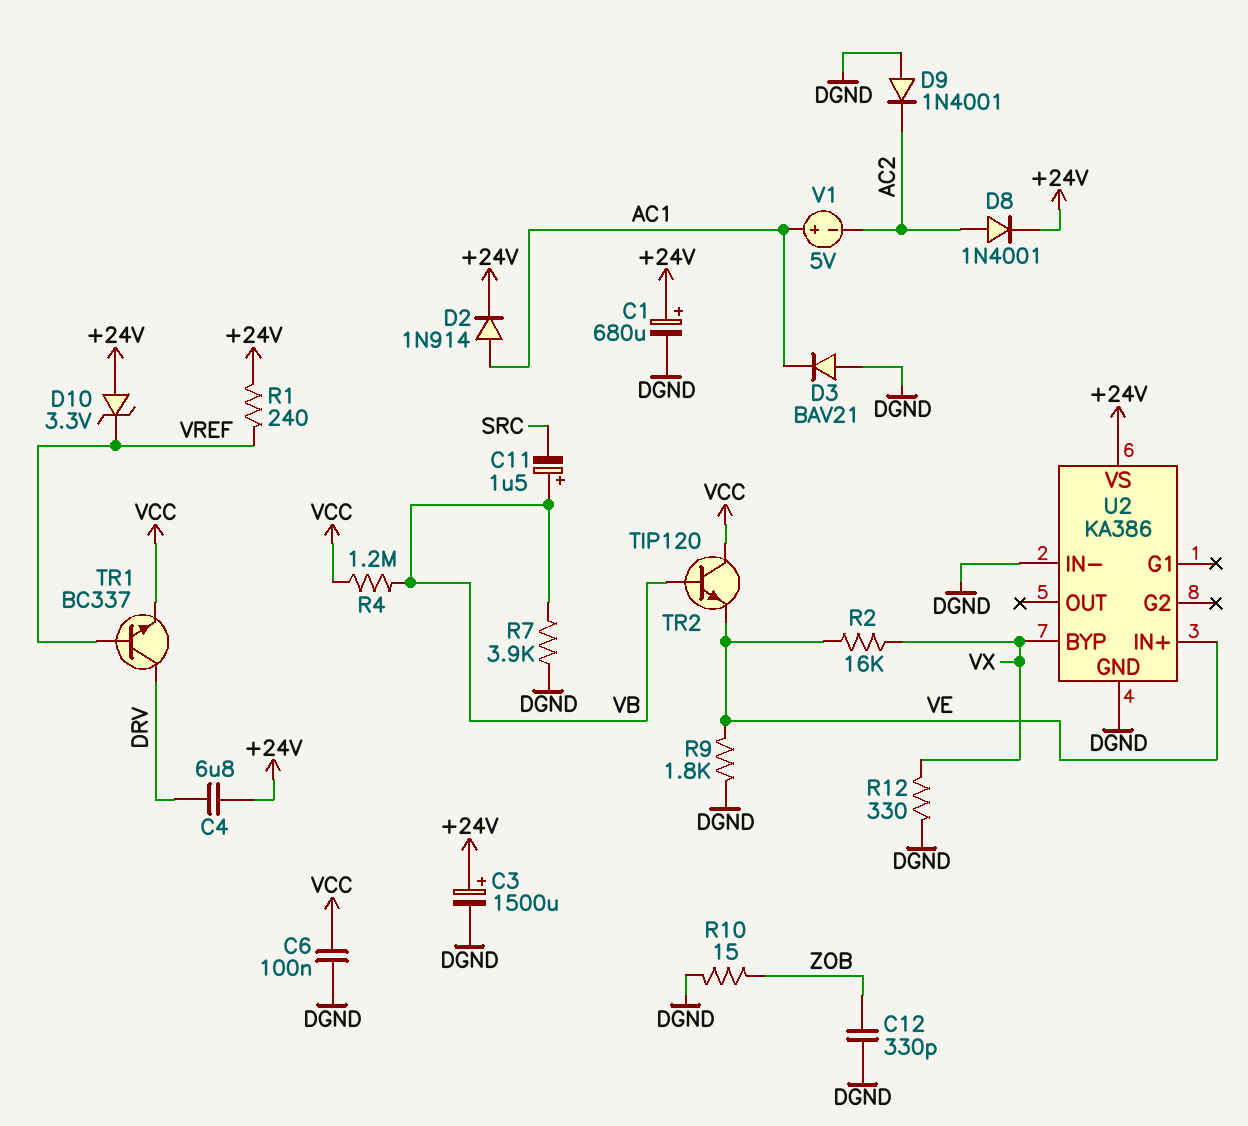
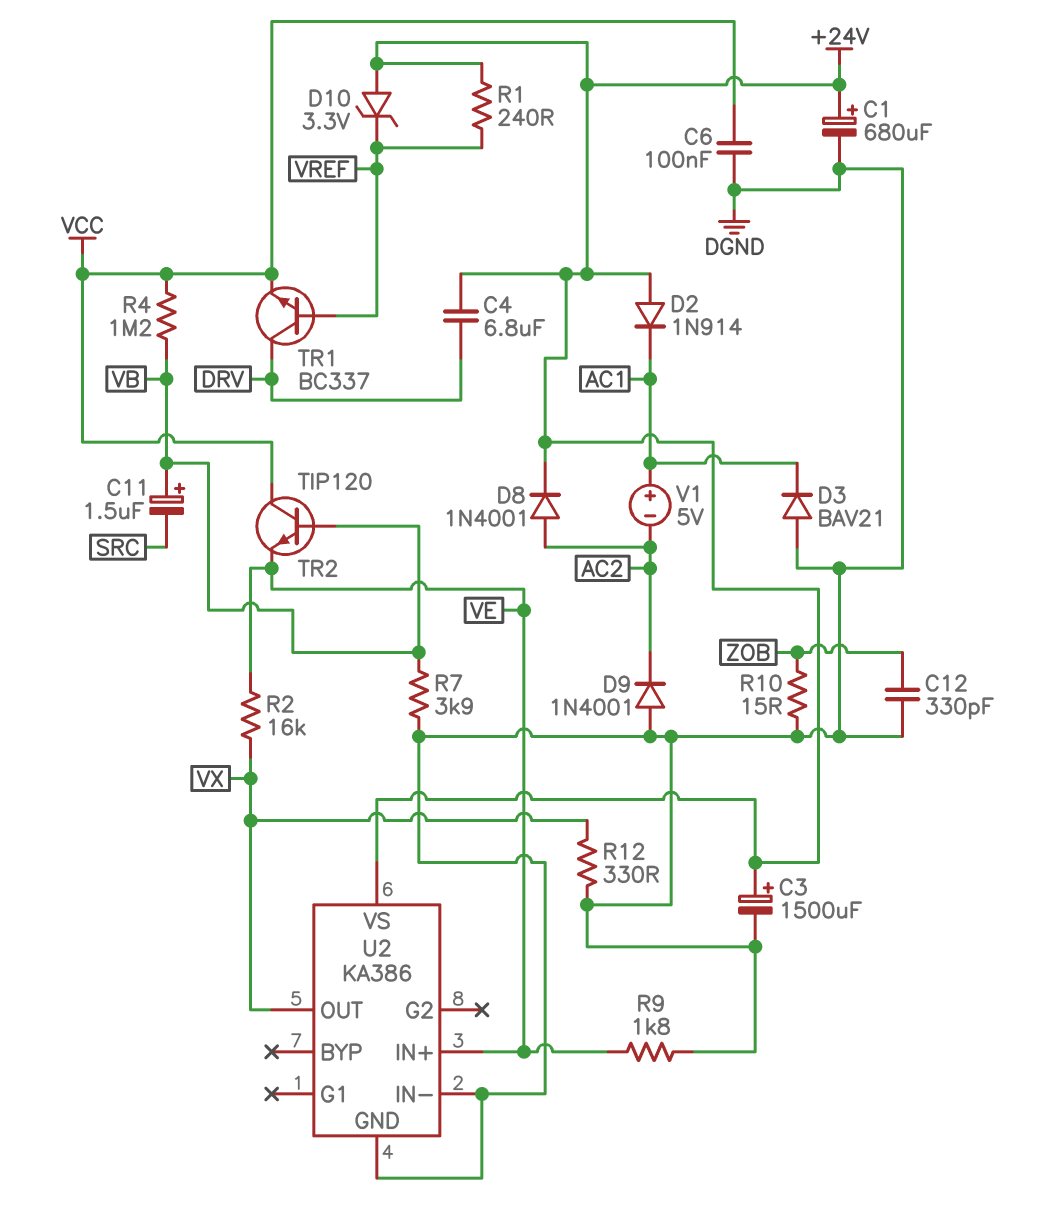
D2: diode 1N914 (A AC1, K +24V) -> diode 1N914 (A +24V, K AC1)
U2 pin BYP: VX -> none
U2 pin OUT: none -> VX

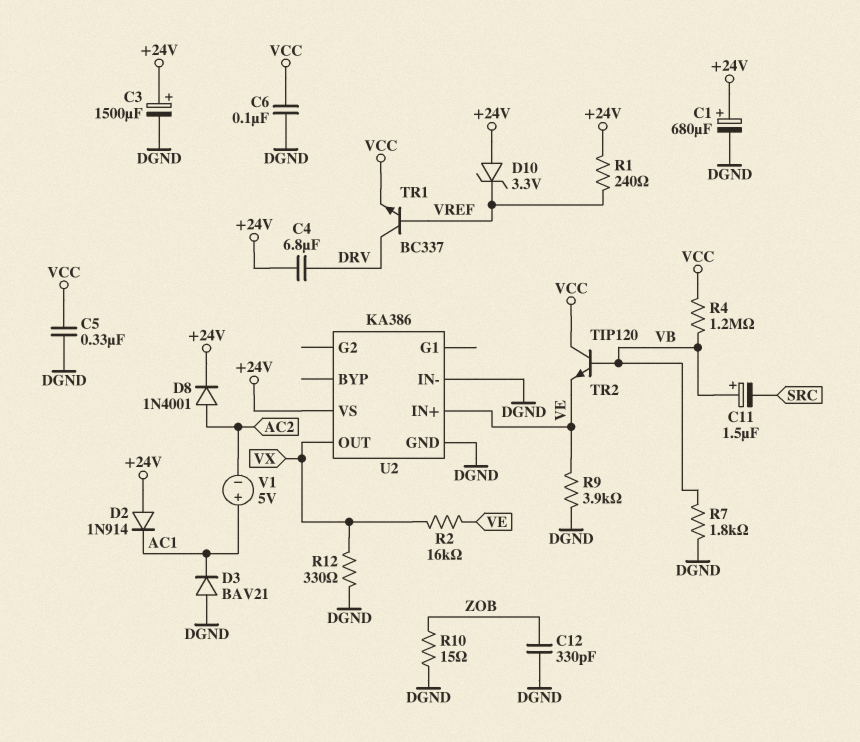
C5: none -> 330nF (DGND, VCC)
D9: diode 1N4001 (A DGND, K AC2) -> none
R7: 3.9k (DGND, VB) -> 1.8k (DGND, VB)
R9: 1.8k (DGND, VE) -> 3.9k (DGND, VE)

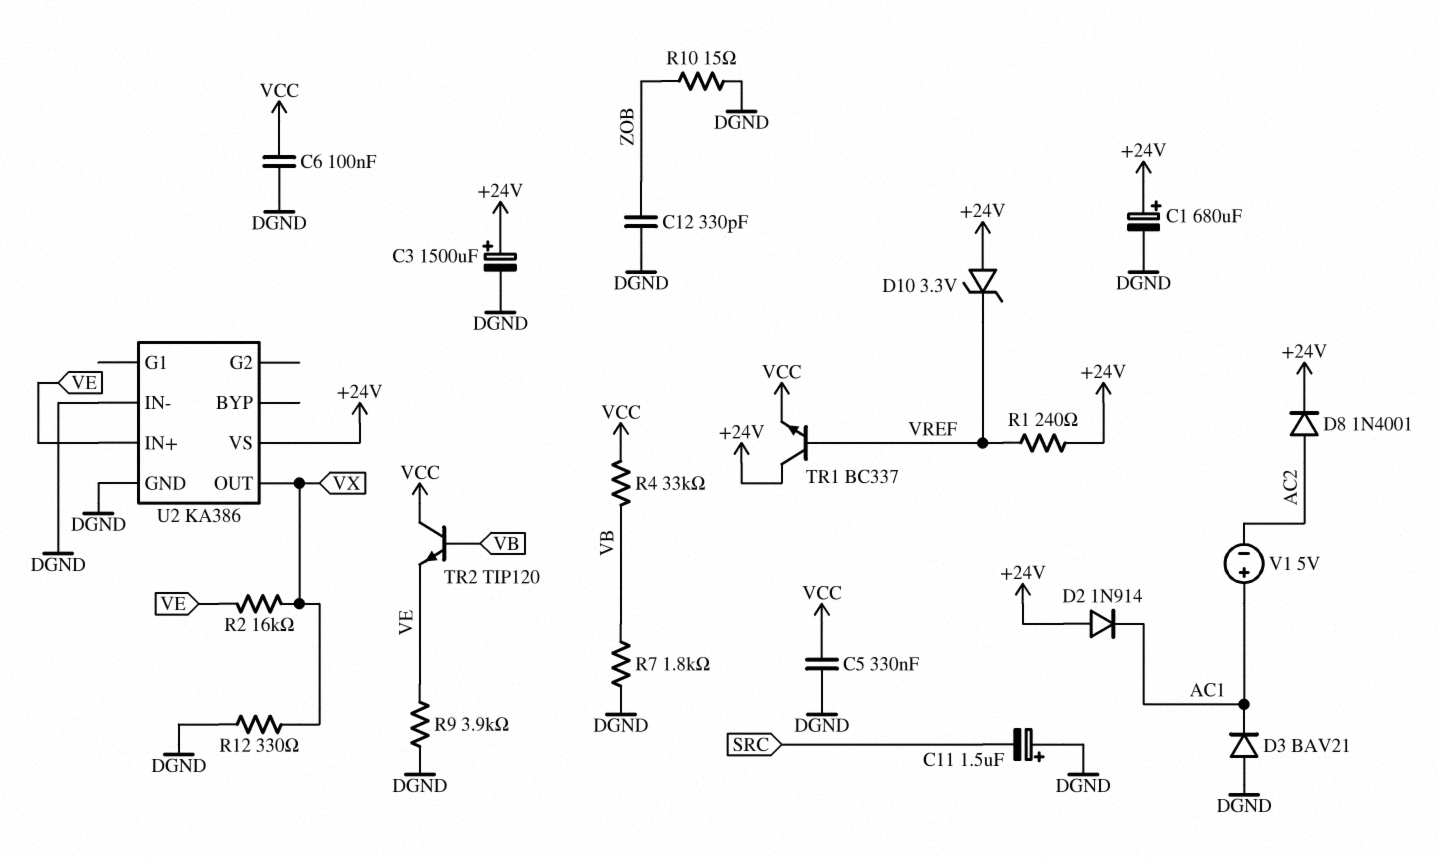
C4: 6.8uF (+24V, DRV) -> none
C11: 1.5uF (plus VB, minus SRC) -> 1.5uF (plus DGND, minus SRC)
R4: 1.2M (VB, VCC) -> 33k (VB, VCC)
TR1: NPN BC337 (B VREF, C DRV, E VCC) -> NPN BC337 (B VREF, C +24V, E VCC)

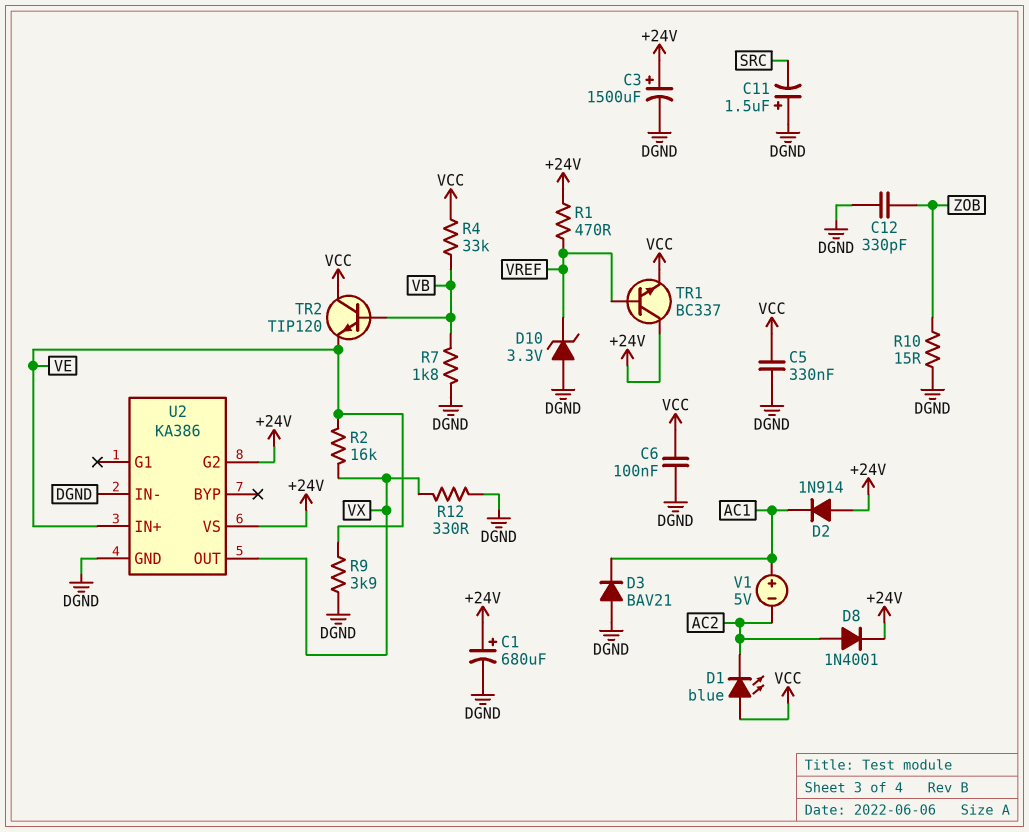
D1: none -> LED blue (A VCC, K AC2)
D10: zener 3.3V (A +24V, K VREF) -> zener 3.3V (A DGND, K VREF)
R1: 240 (+24V, VREF) -> 470 (+24V, VREF)
U2 pin G2: none -> +24V

